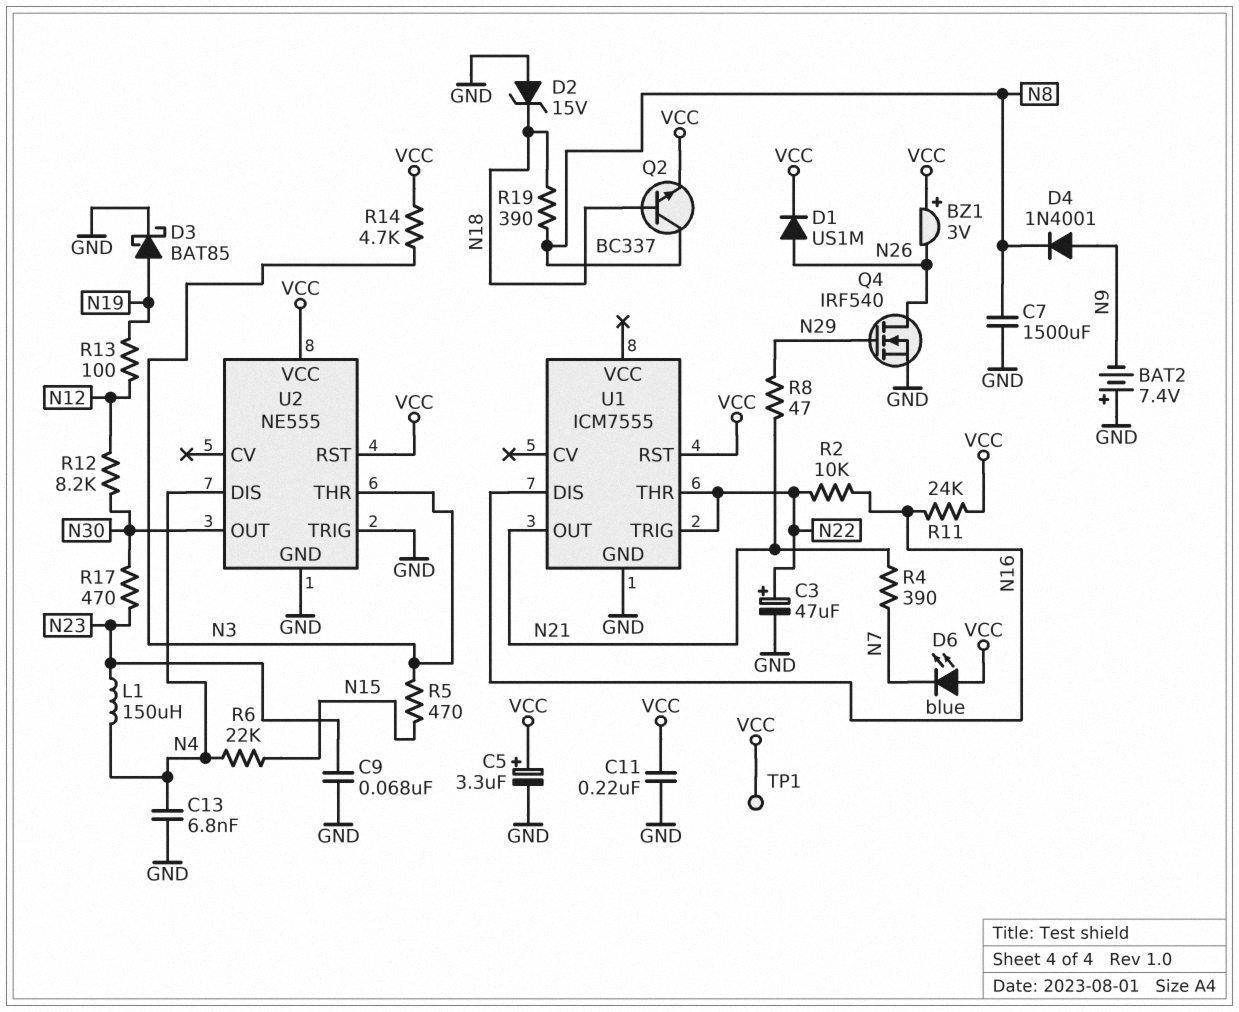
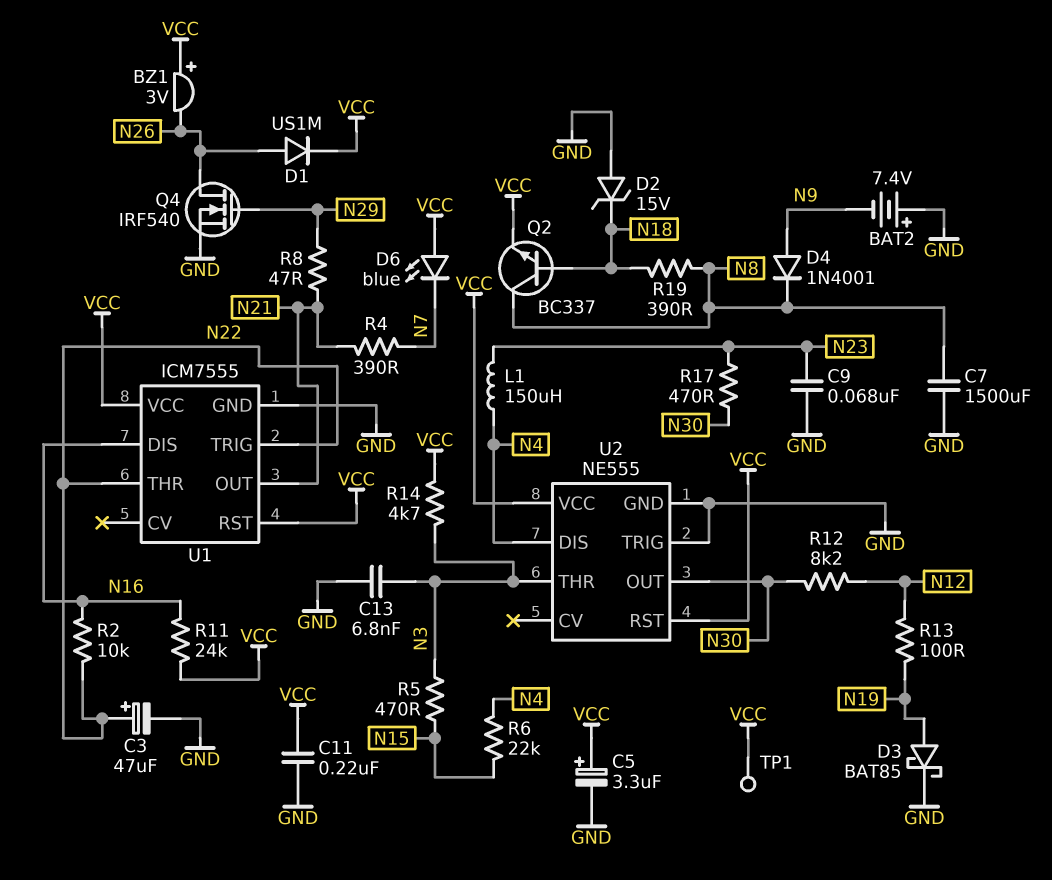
C13: 6.8nF (GND, N4) -> 6.8nF (GND, N3)
U1 pin VCC: none -> VCC

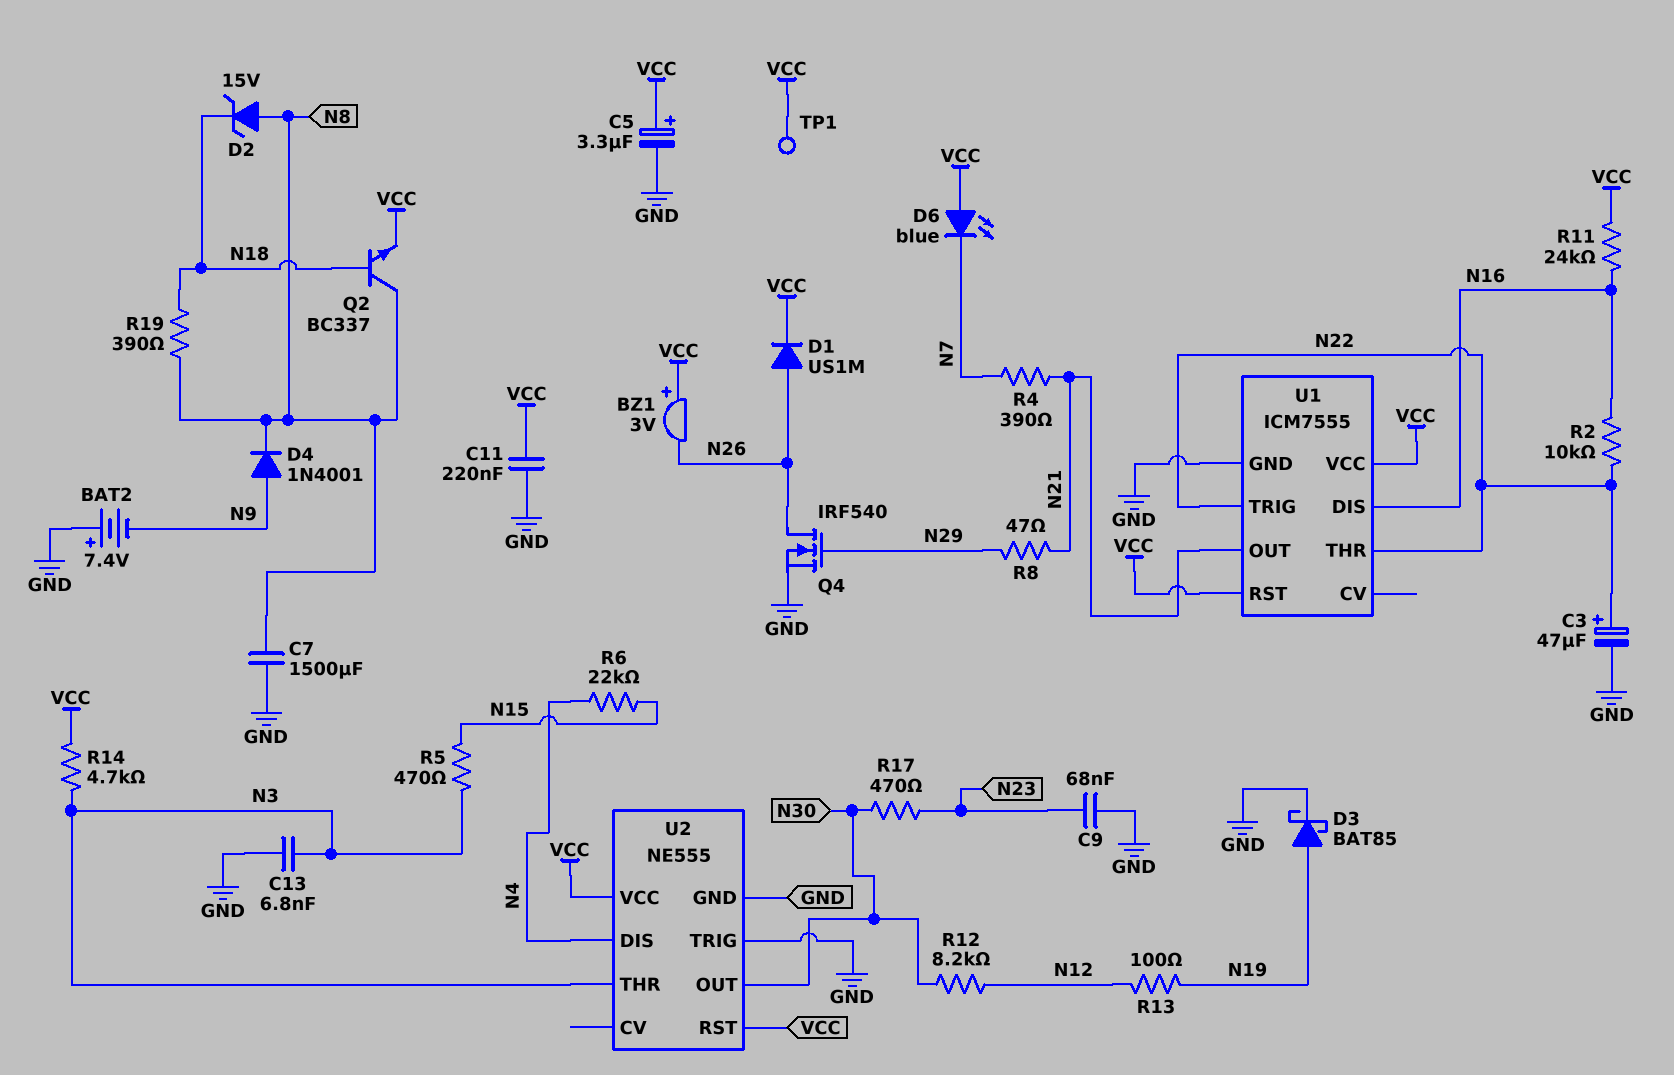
D2: zener 15V (A GND, K N18) -> zener 15V (A N8, K N18)
L1: 150uH (N4, N23) -> none

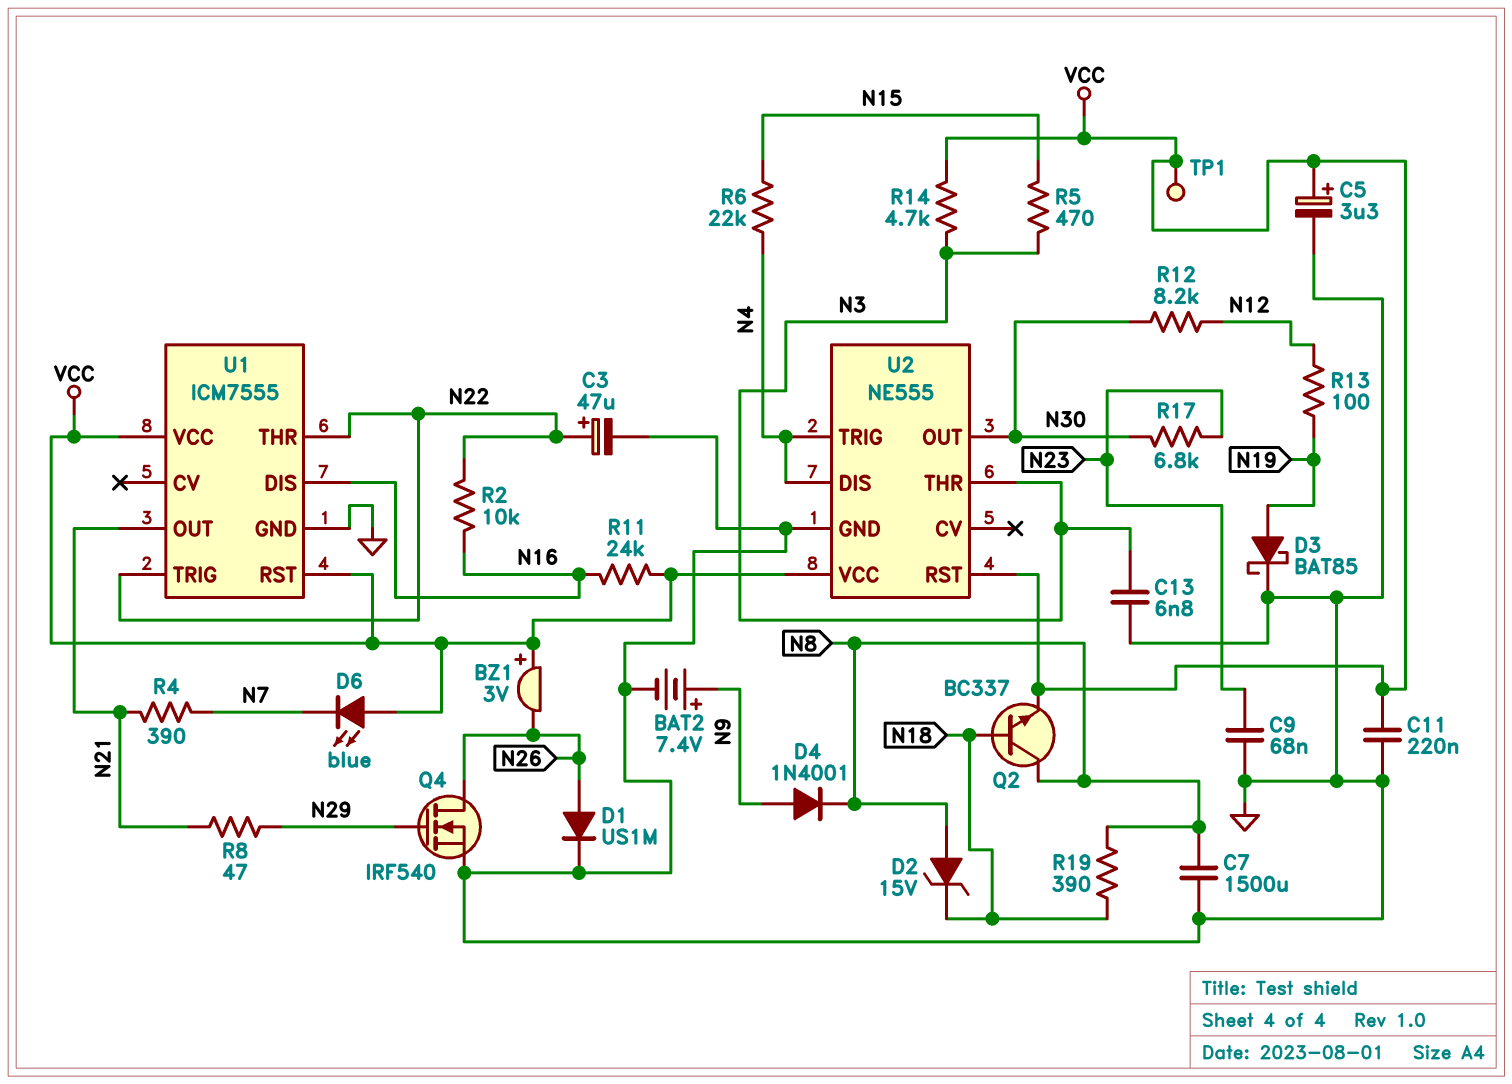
BAT2: 7.4V (plus GND, minus N9) -> 7.4V (plus N9, minus GND)
D1: diode US1M (A N26, K VCC) -> diode US1M (A N26, K GND)
R17: 470 (N23, N30) -> 6.8k (N23, N30)
U2 pin TRIG: GND -> N4

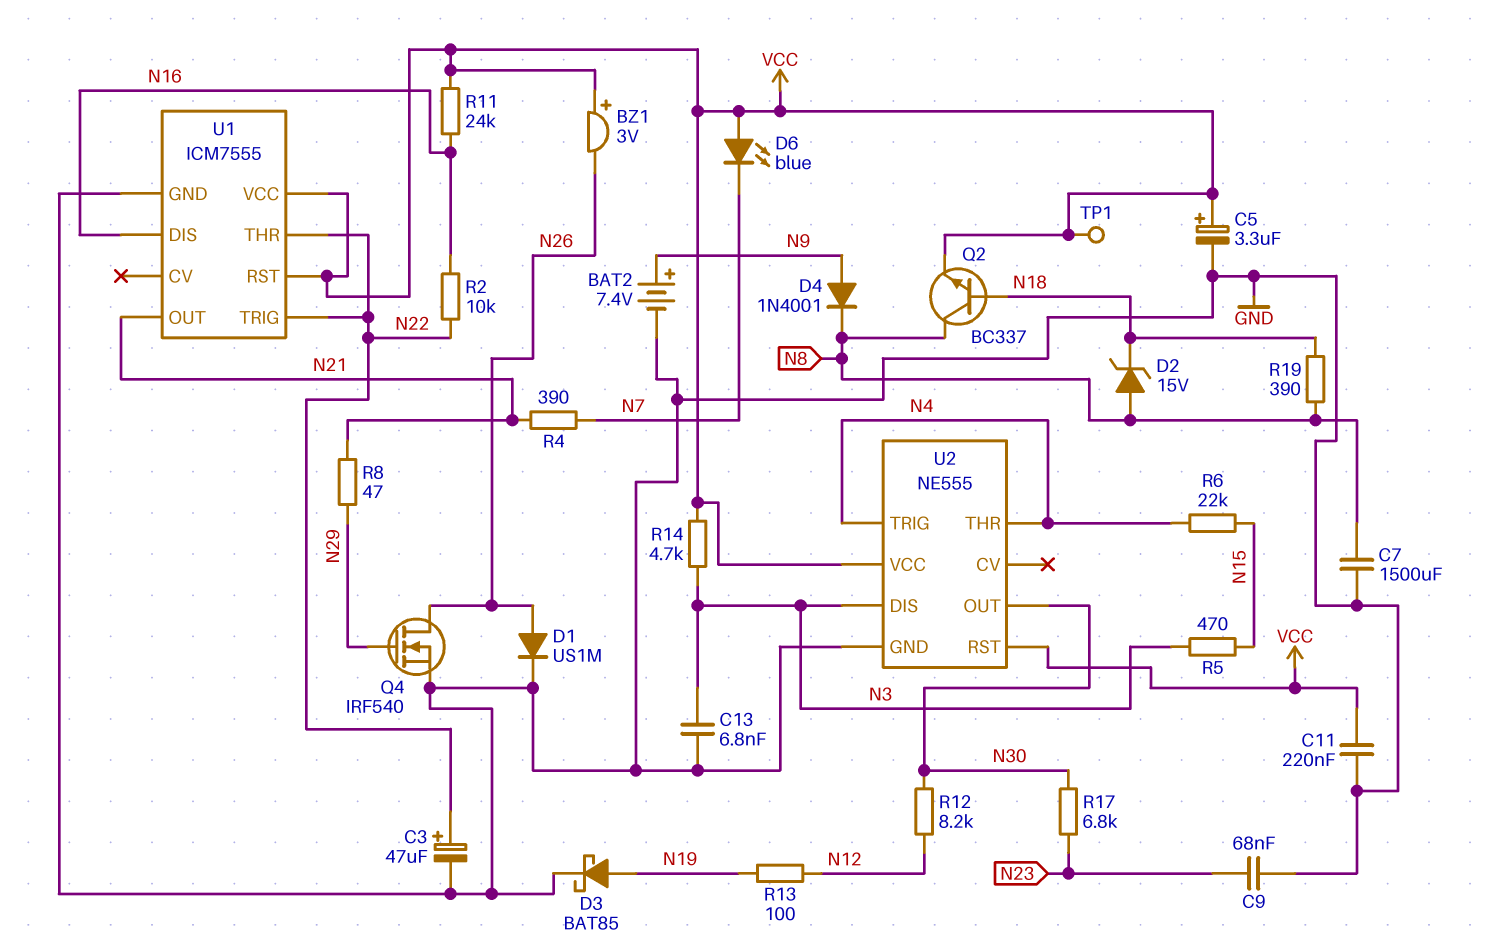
U2 pin DIS: N4 -> N3
U2 pin THR: N3 -> N4

